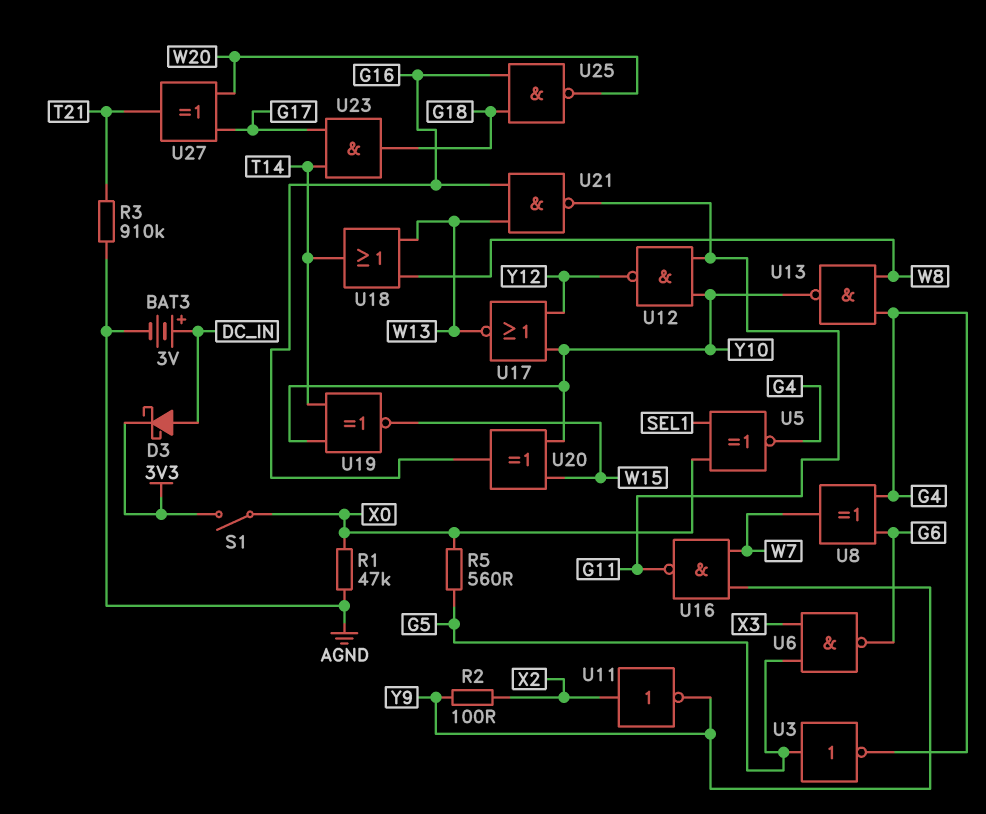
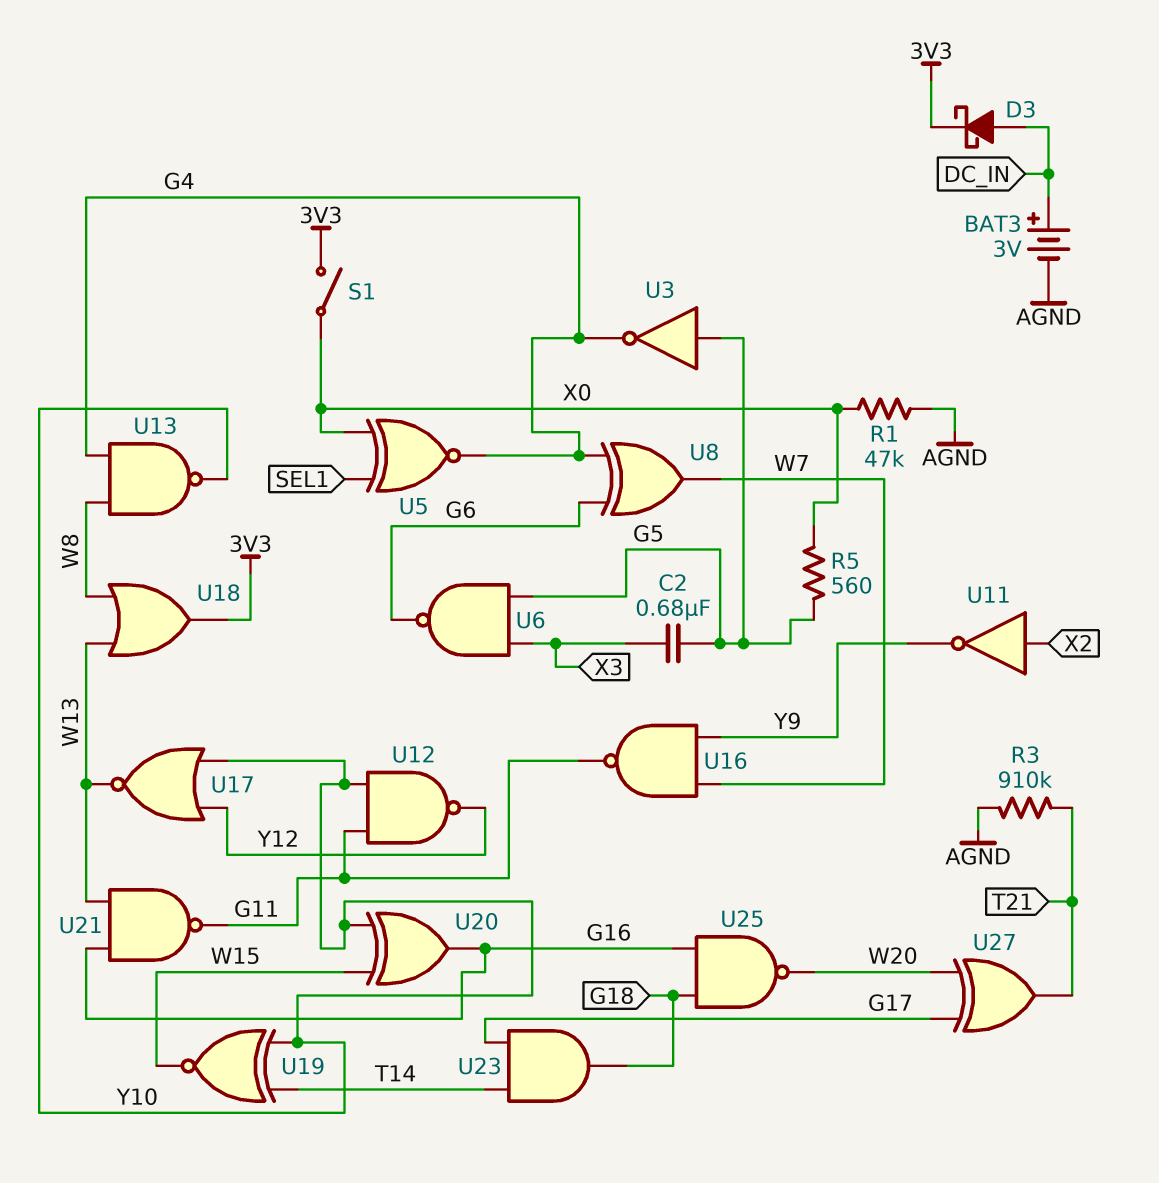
C2: none -> 680nF (G5, X3)
R2: 100 (X2, Y9) -> none
U18: OR (in W8, in W13, out T14) -> OR (in W8, in W13, out 3V3)

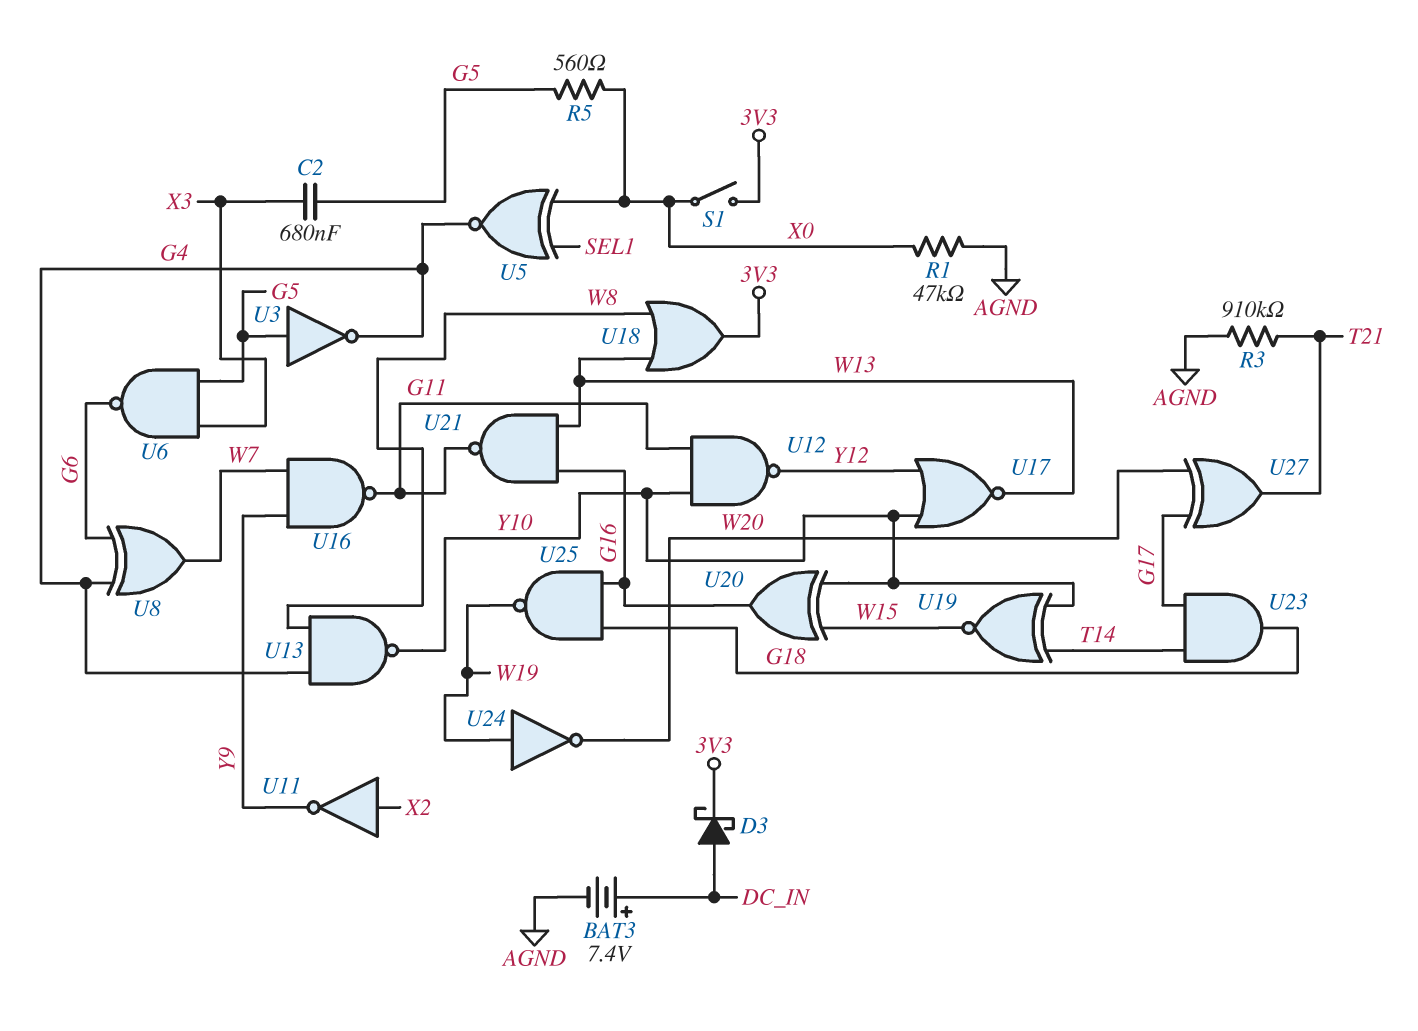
BAT3: 3V (plus DC_IN, minus AGND) -> 7.4V (plus DC_IN, minus AGND)
U24: none -> NOT (in W19, out W20)
U25: NAND (in G16, in G18, out W20) -> NAND (in G16, in G18, out W19)

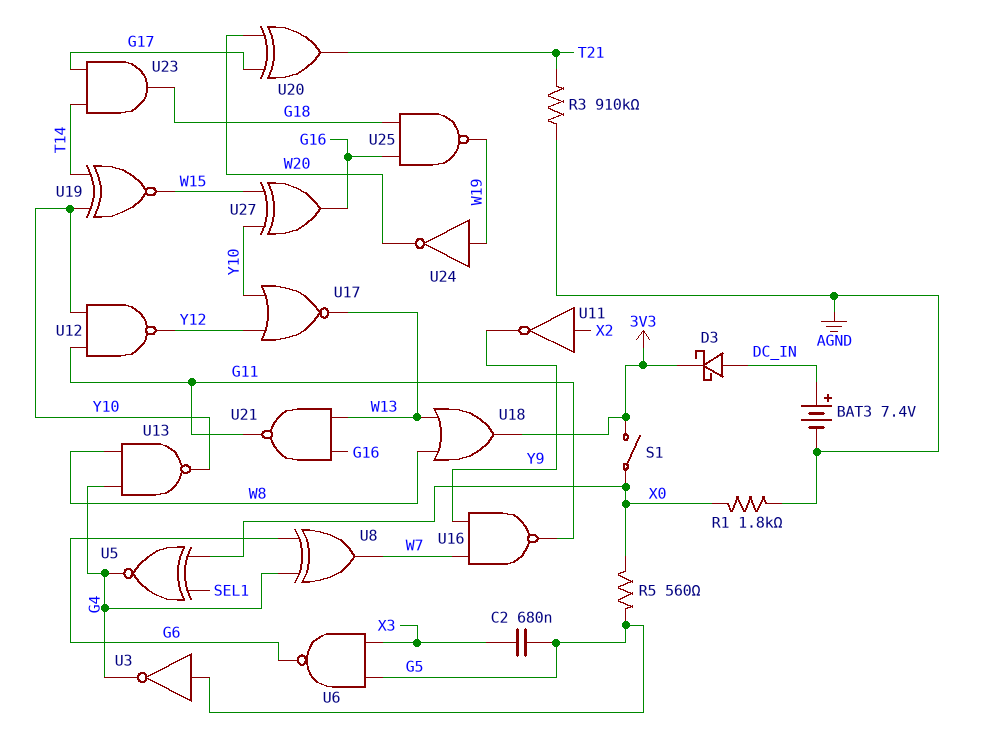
R1: 47k (AGND, X0) -> 1.8k (AGND, X0)
U20: XOR (in W15, in Y10, out G16) -> XOR (in G17, in W20, out T21)
U27: XOR (in G17, in W20, out T21) -> XOR (in W15, in Y10, out G16)

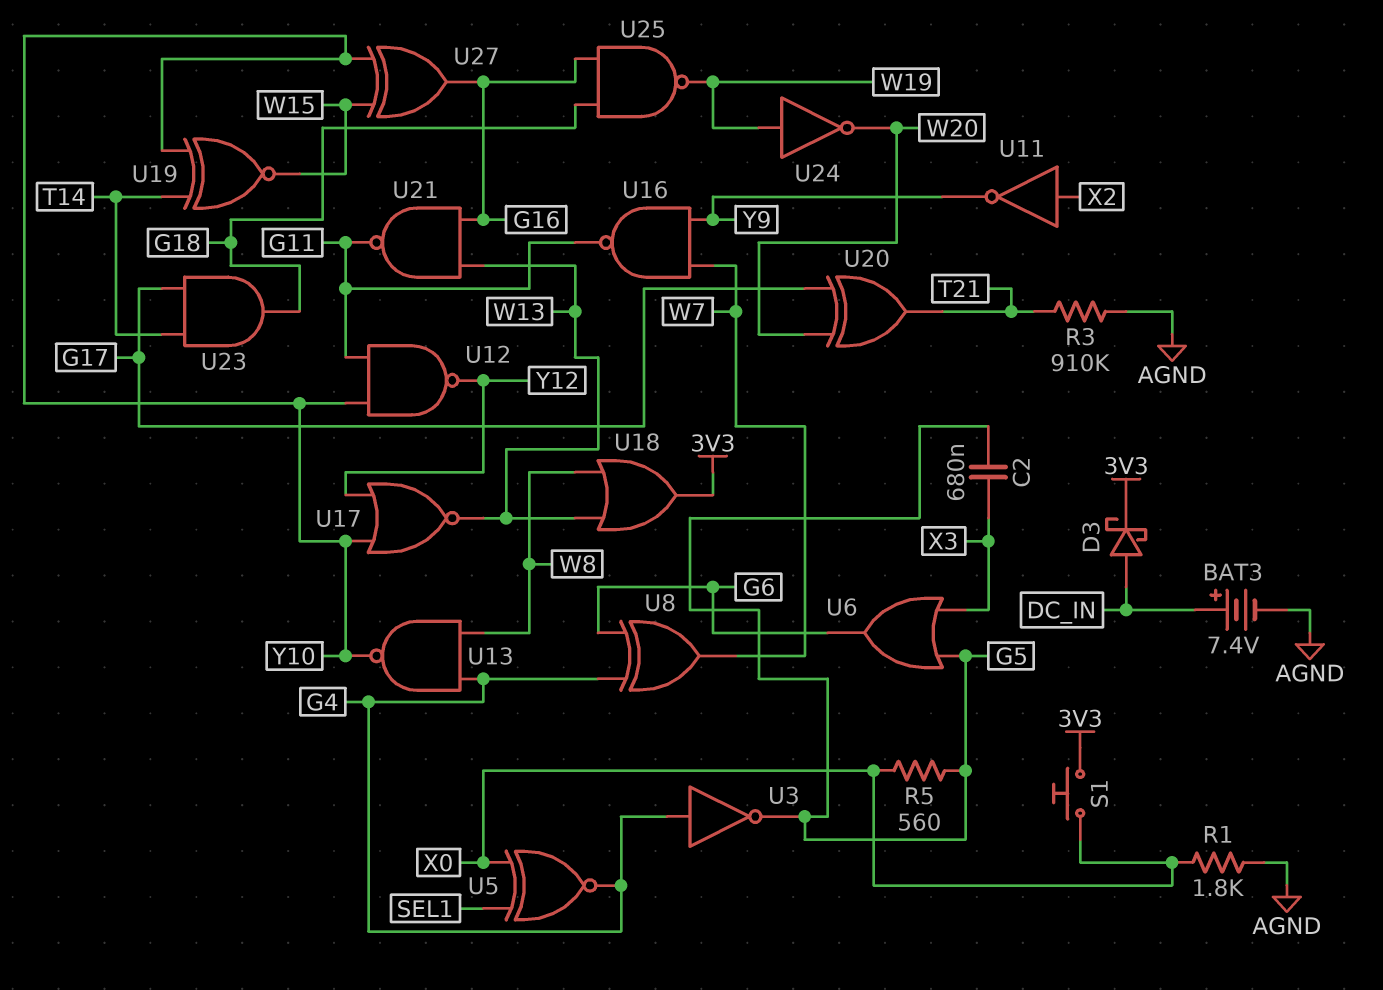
S1: switch (3V3, X0) -> button (3V3, X0)
U3: NOT (in G5, out G4) -> NOT (in G4, out G5)
U6: NAND (in G5, in X3, out G6) -> OR (in G5, in X3, out G6)

